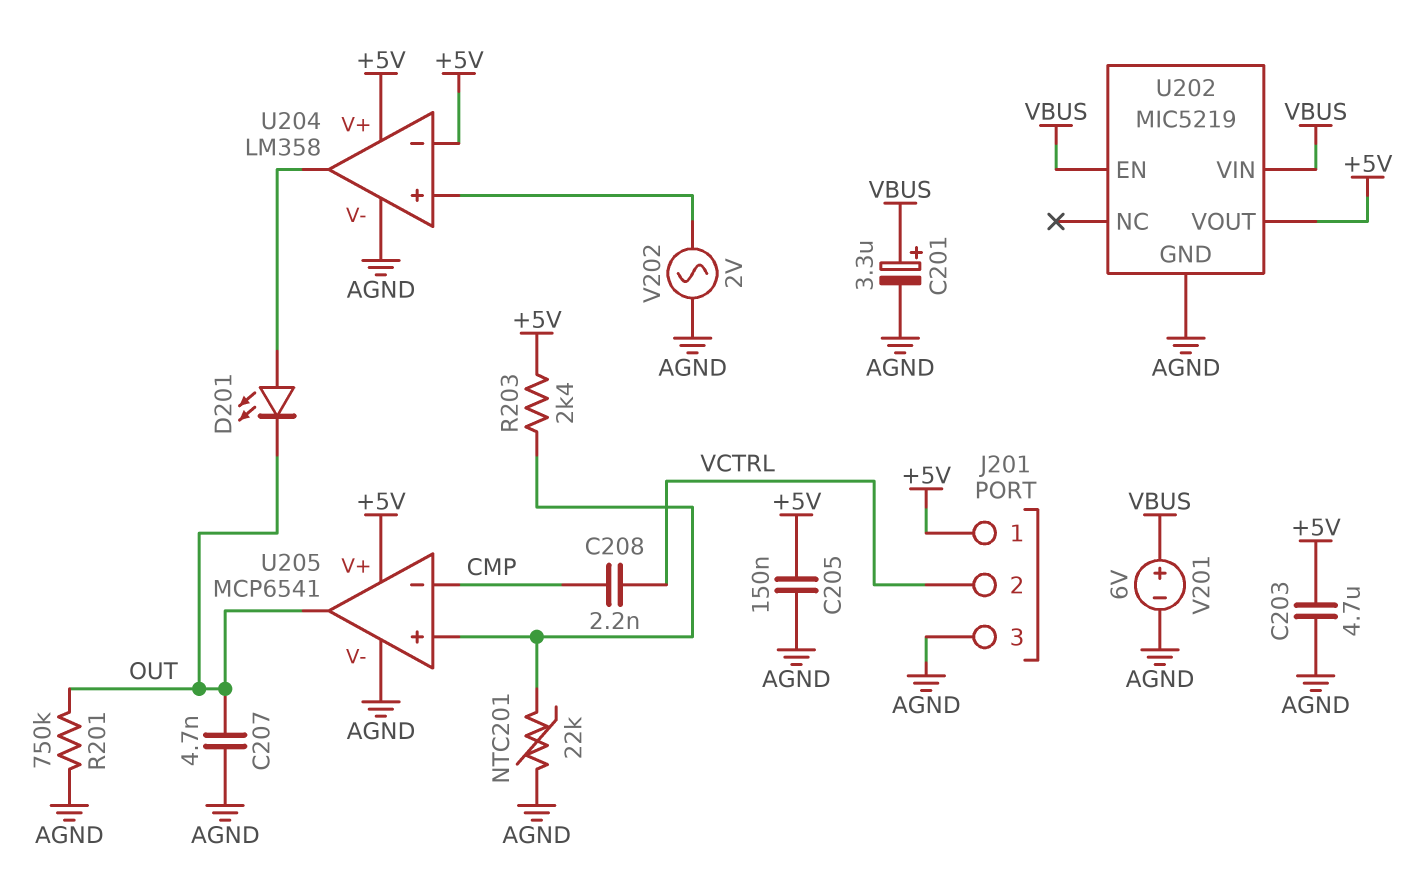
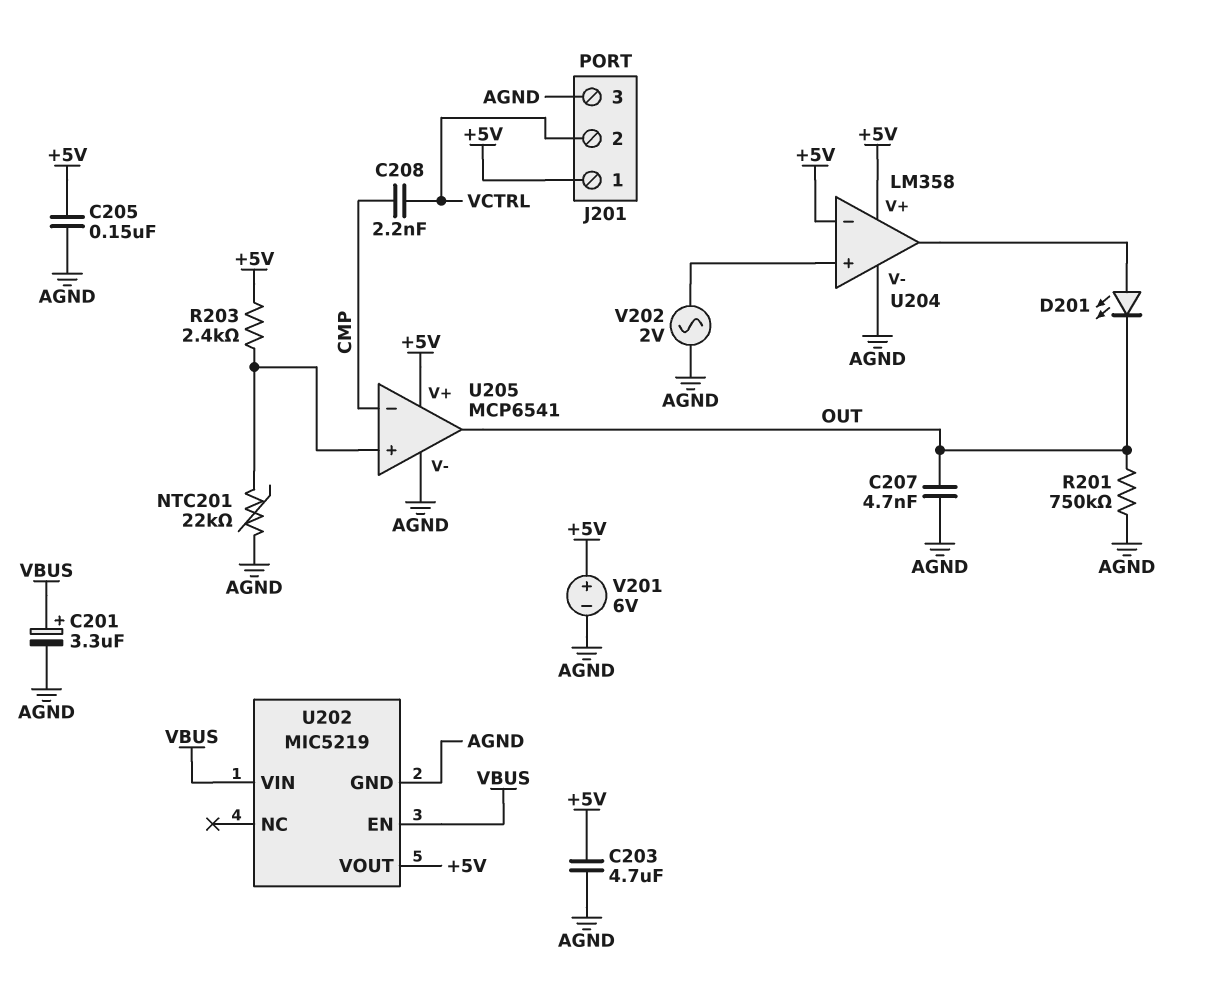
V201: 6V (plus VBUS, minus AGND) -> 6V (plus +5V, minus AGND)

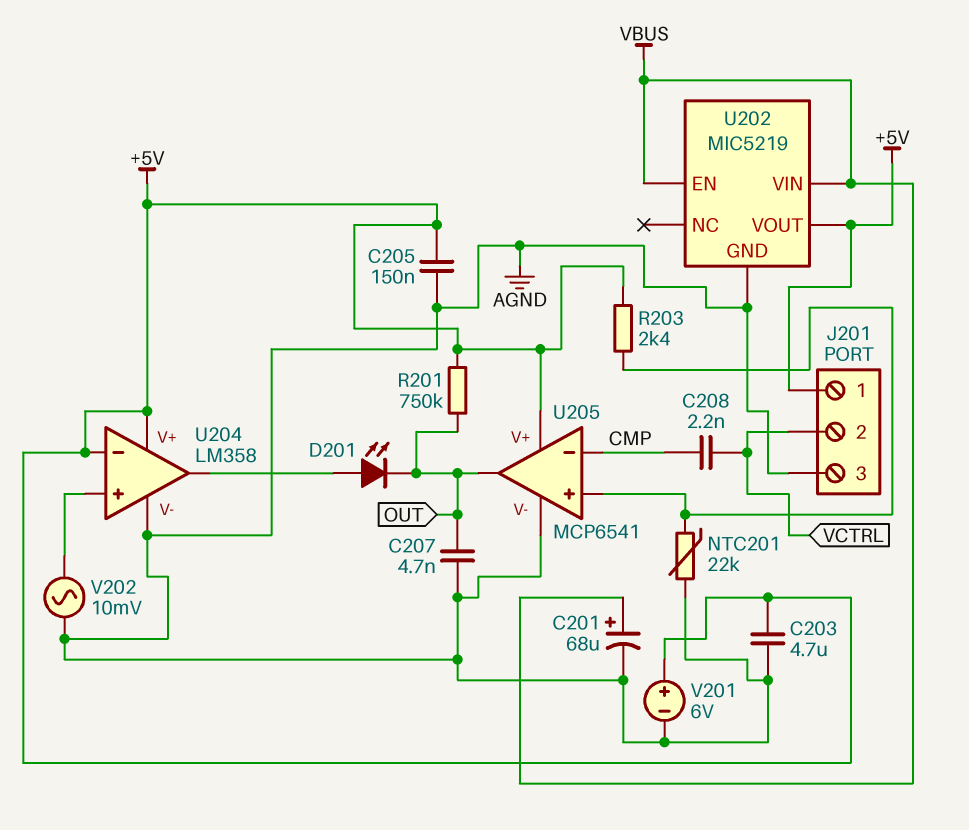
C201: 3.3uF (plus VBUS, minus AGND) -> 68uF (plus VBUS, minus AGND)
R201: 750k (AGND, OUT) -> 750k (+5V, OUT)
V202: AC 2V (AGND, U204/in+) -> AC 10mV (AGND, U204/in+)

